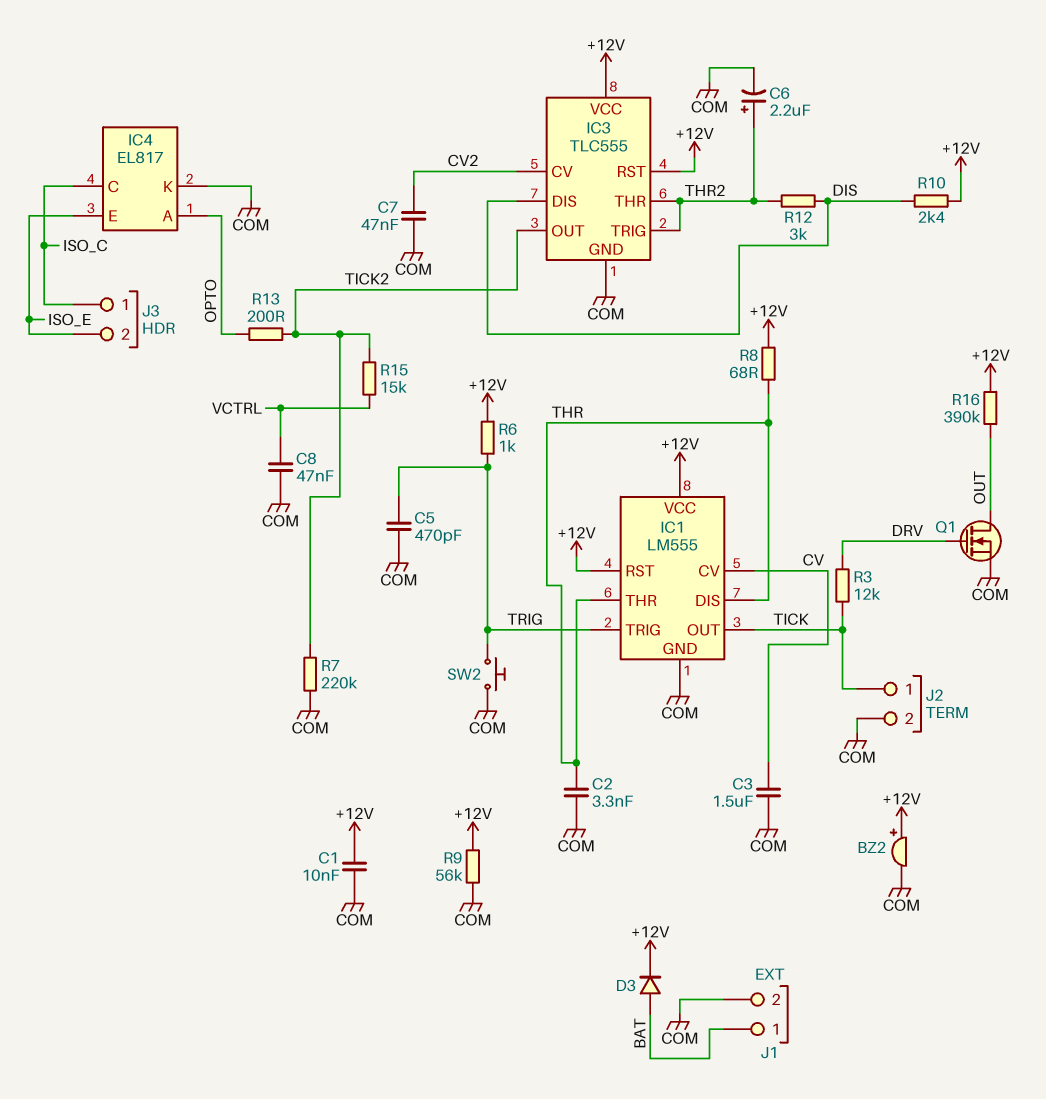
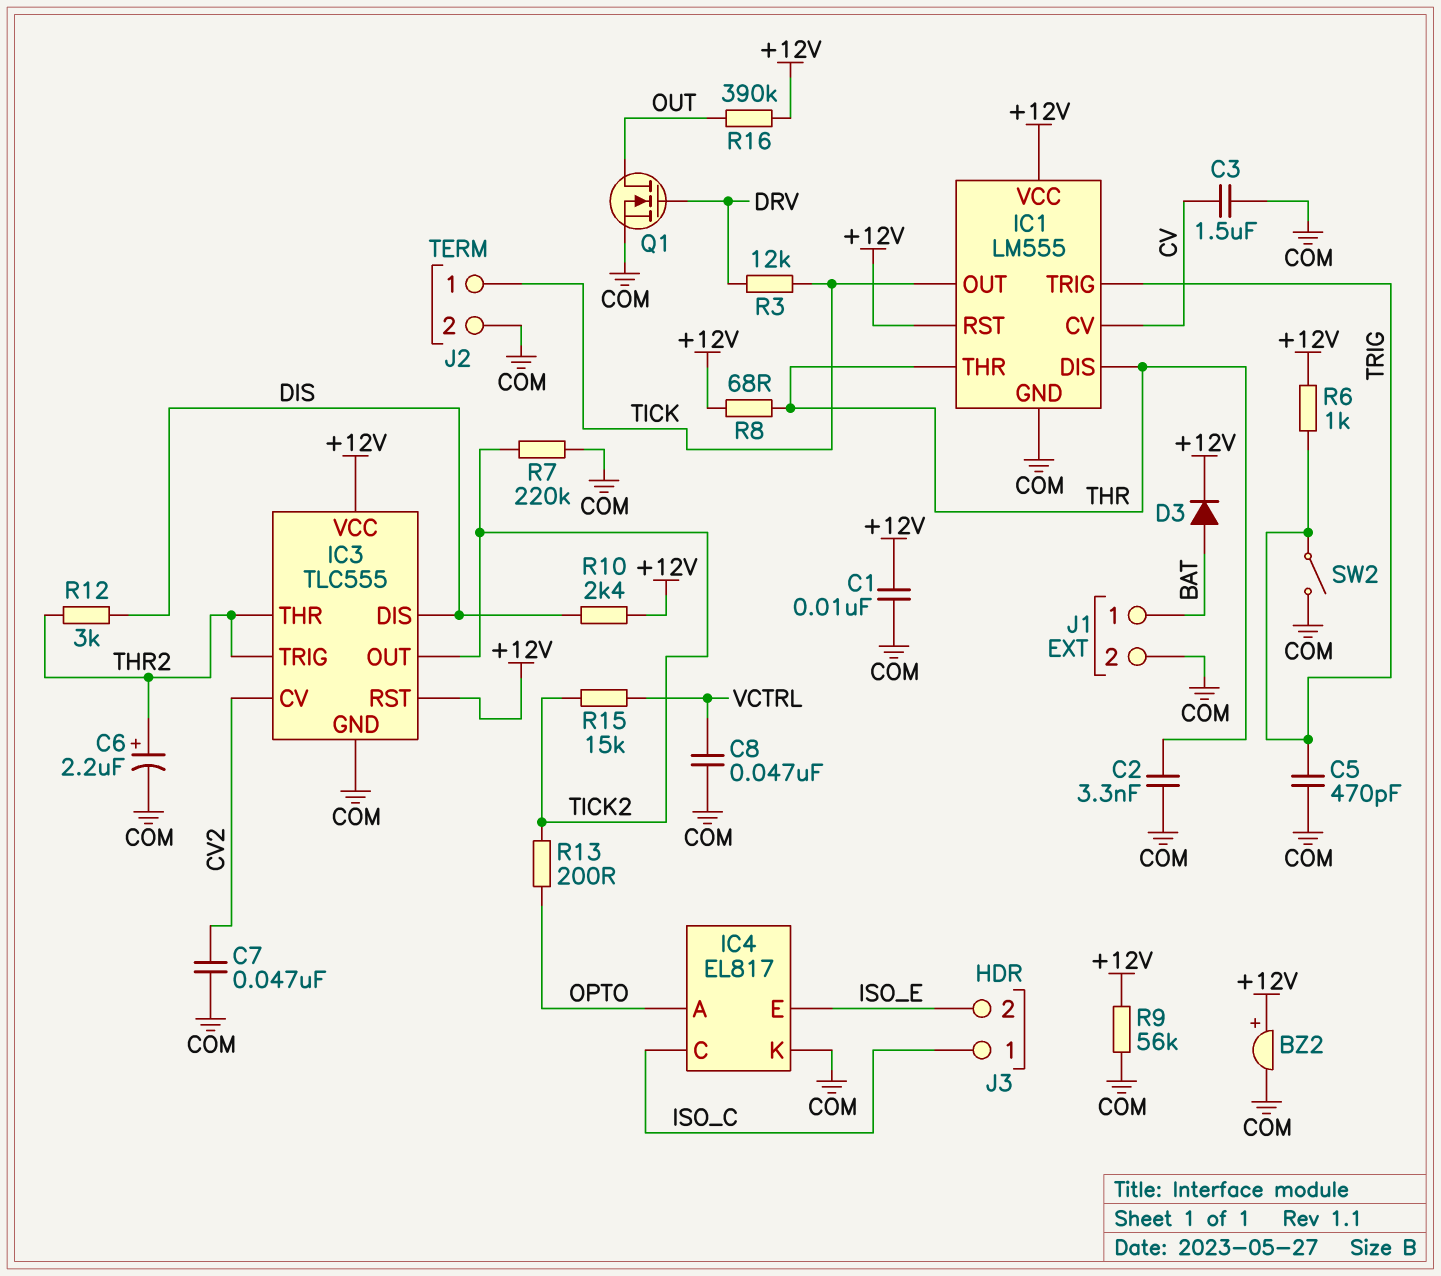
SW2: button (COM, TRIG) -> switch (COM, TRIG)

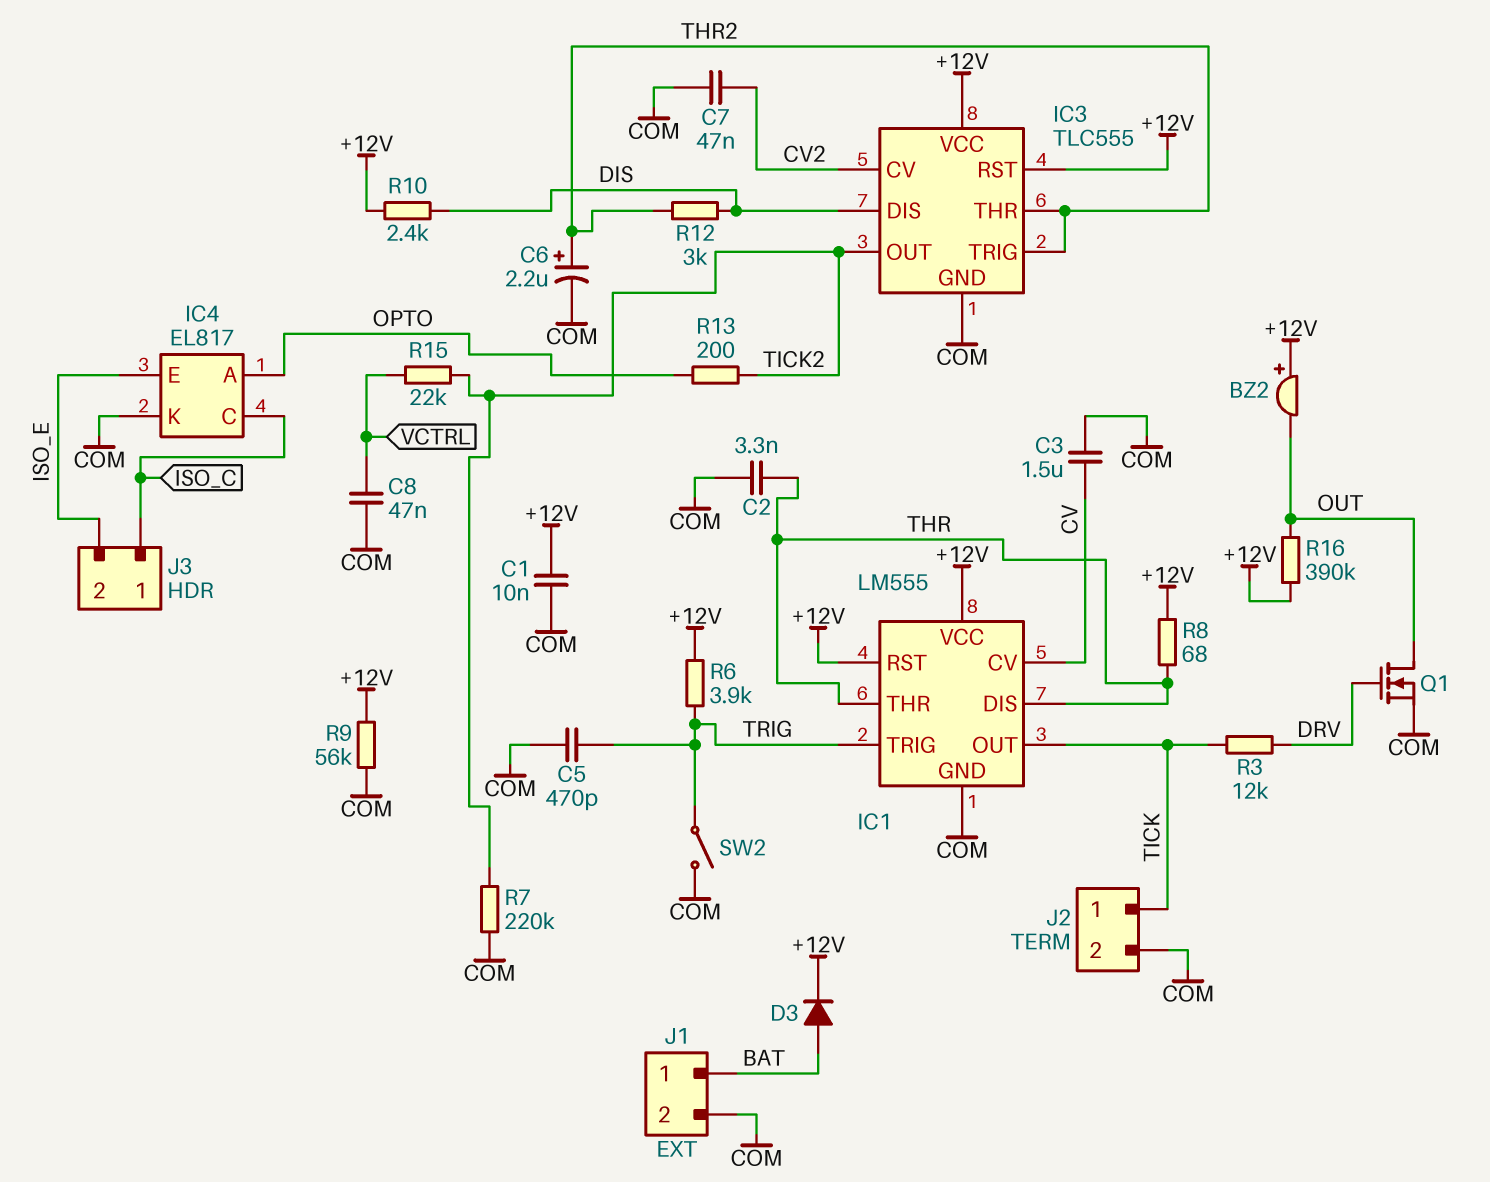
BZ2: buzzer (plus +12V, minus COM) -> buzzer (plus +12V, minus OUT)
R6: 1k (+12V, TRIG) -> 3.9k (+12V, TRIG)
R15: 15k (TICK2, VCTRL) -> 22k (TICK2, VCTRL)

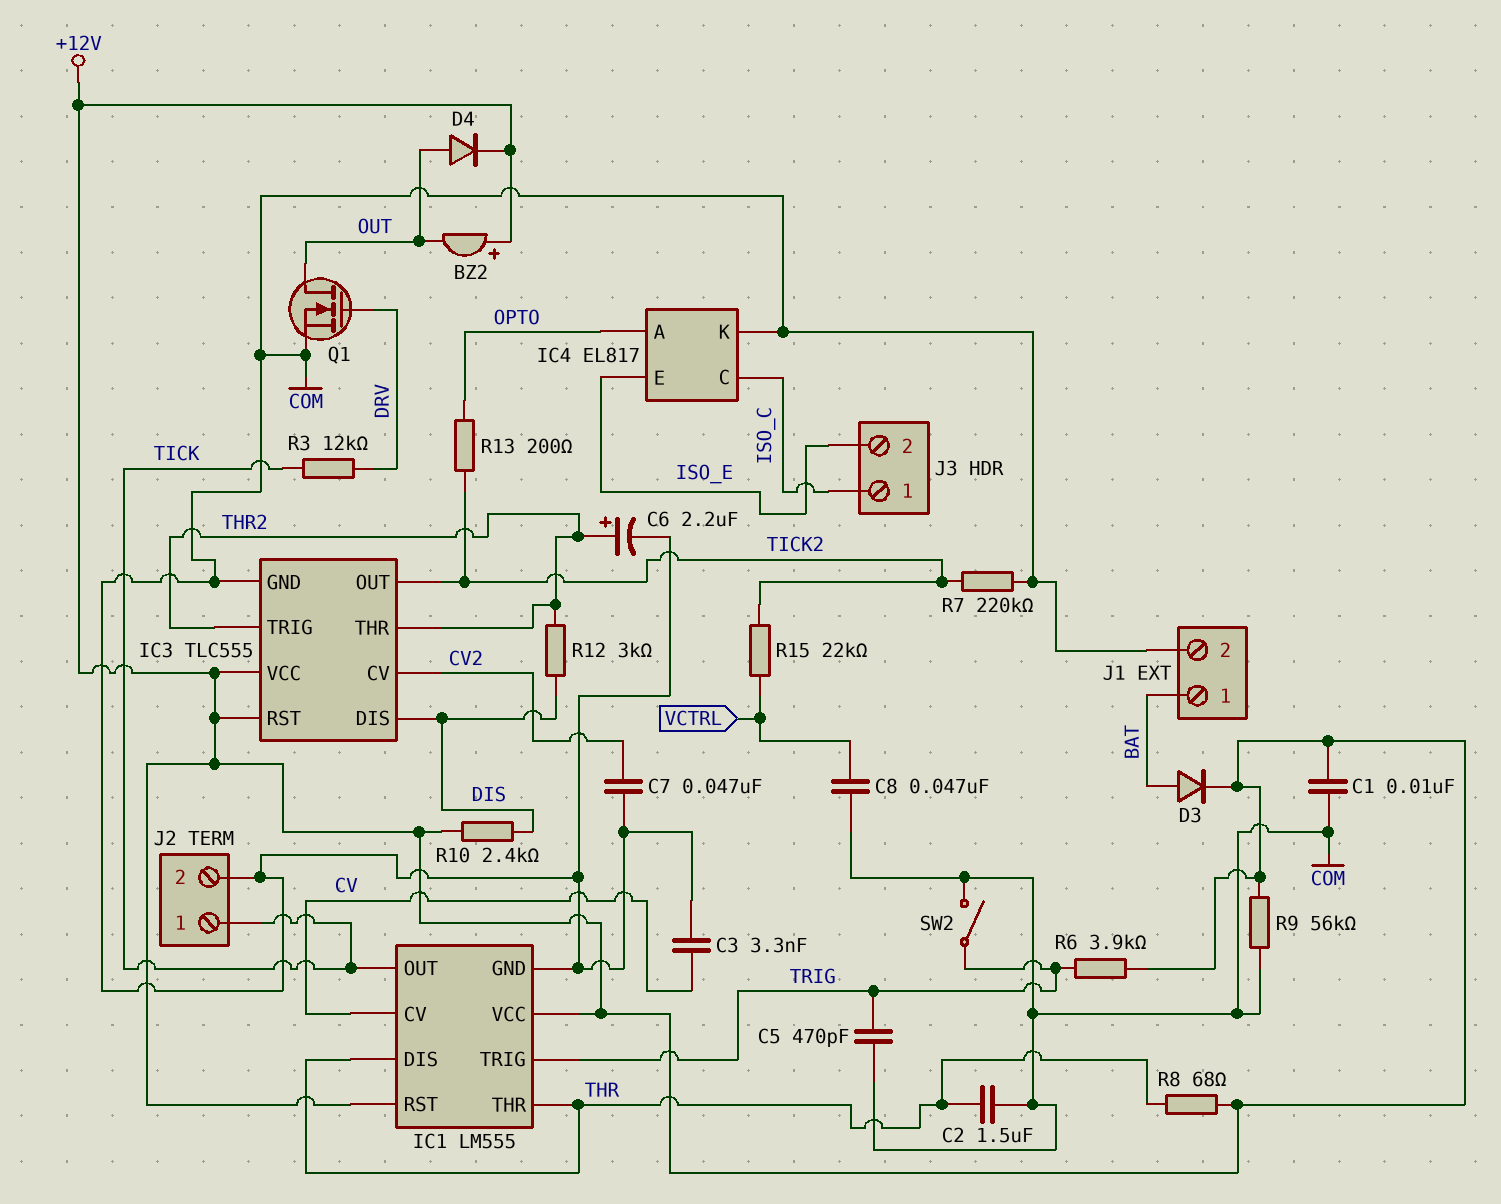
C2: 3.3nF (COM, THR) -> 1.5uF (COM, THR)
C3: 1.5uF (COM, CV) -> 3.3nF (COM, CV)
D4: none -> diode (A OUT, K +12V)
R16: 390k (+12V, OUT) -> none

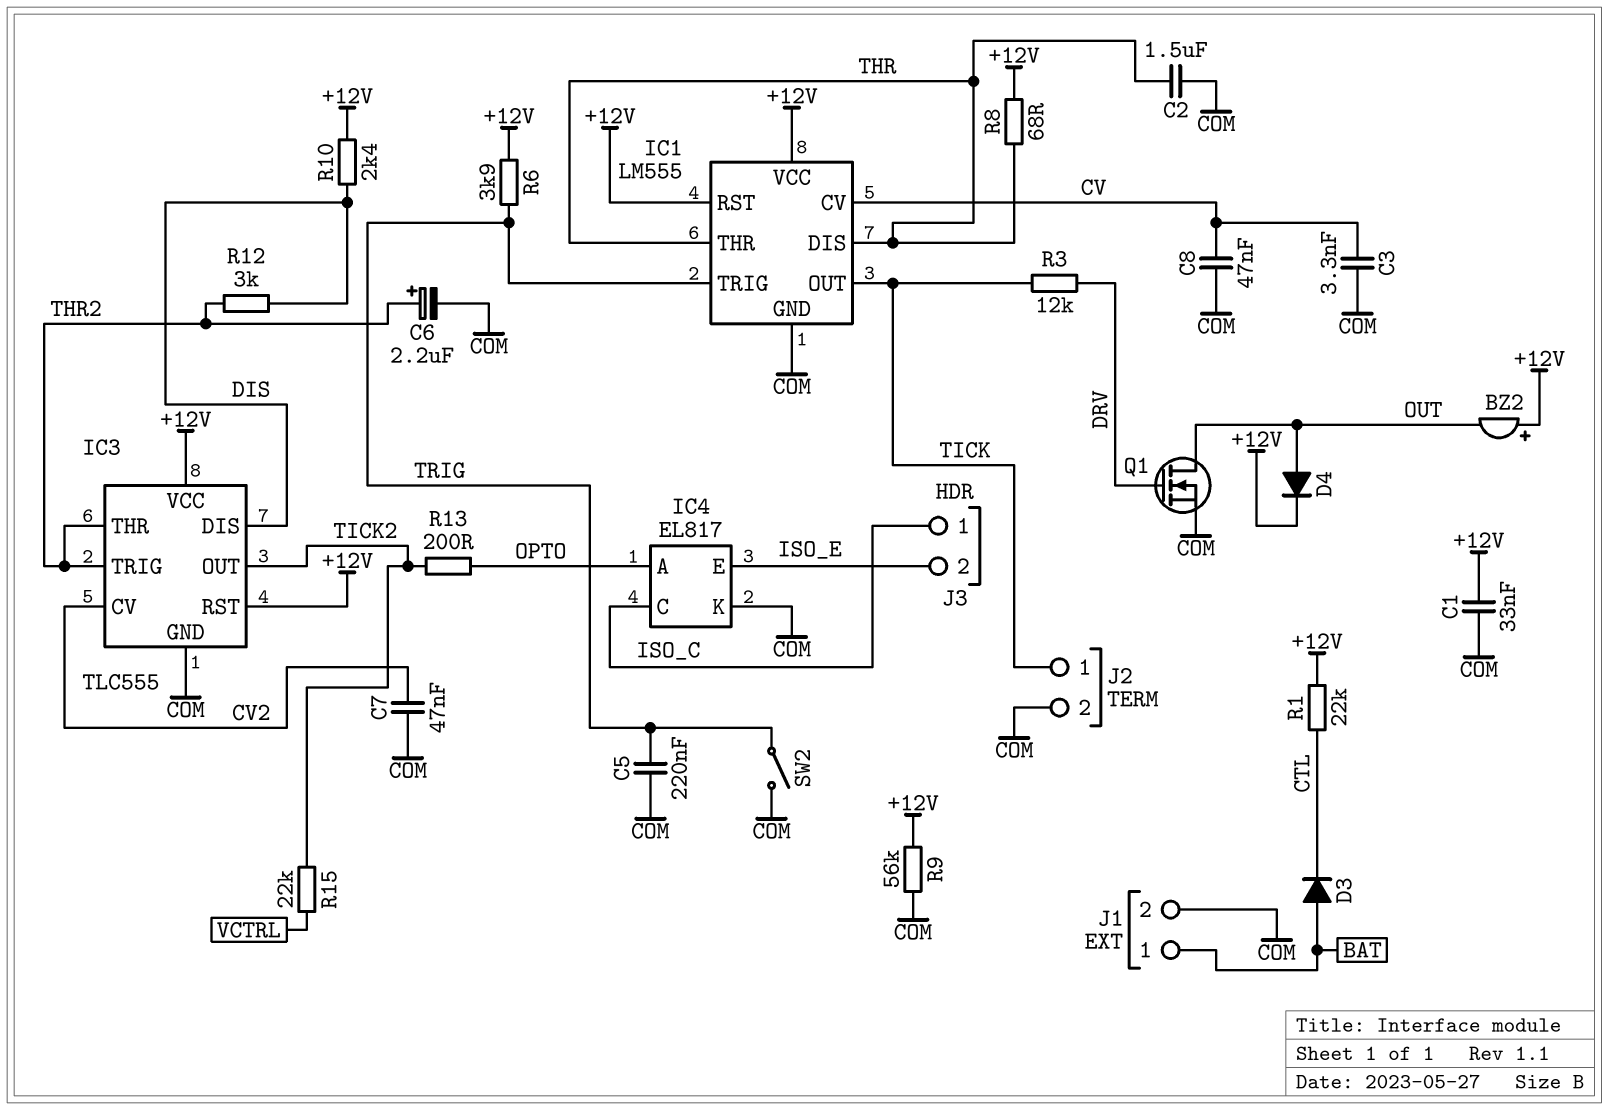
C1: 10nF (+12V, COM) -> 33nF (+12V, COM)
C5: 470pF (COM, TRIG) -> 220nF (COM, TRIG)
C8: 47nF (COM, VCTRL) -> 47nF (COM, CV)
D3: diode (A BAT, K +12V) -> diode (A BAT, K CTL)
R1: none -> 22k (+12V, CTL)
R7: 220k (COM, TICK2) -> none

